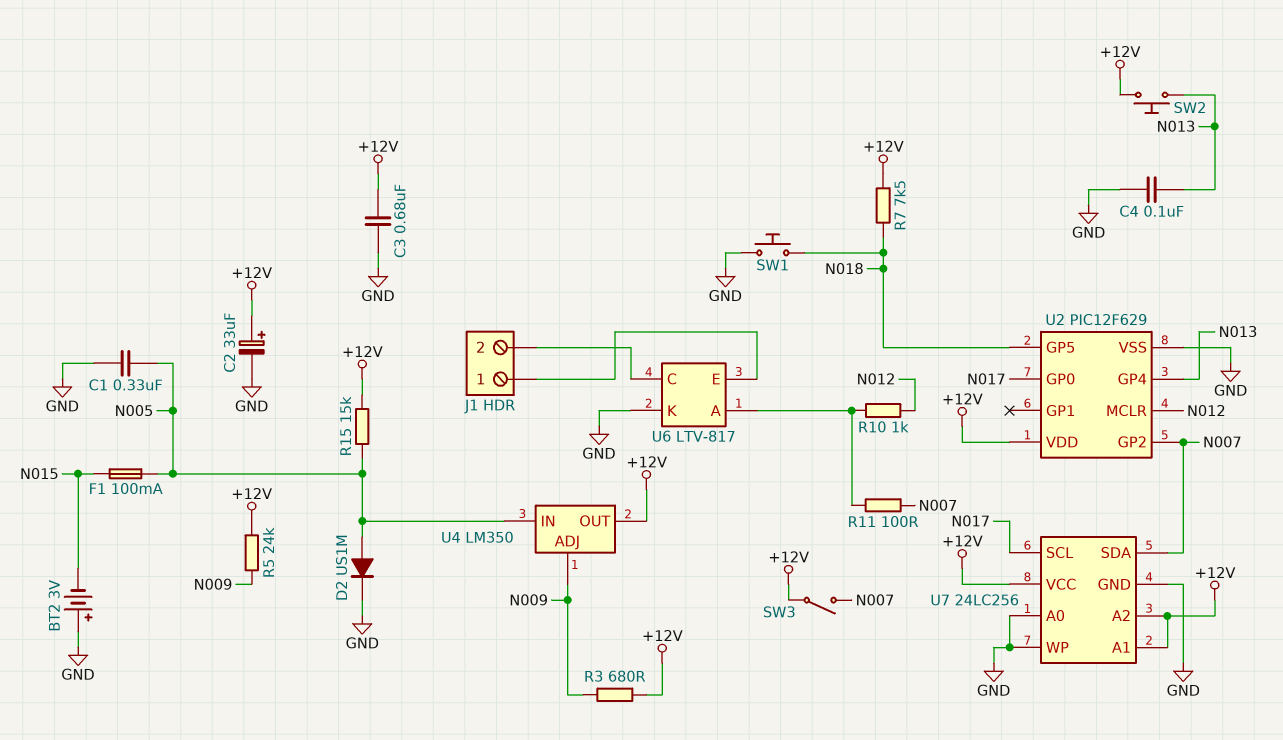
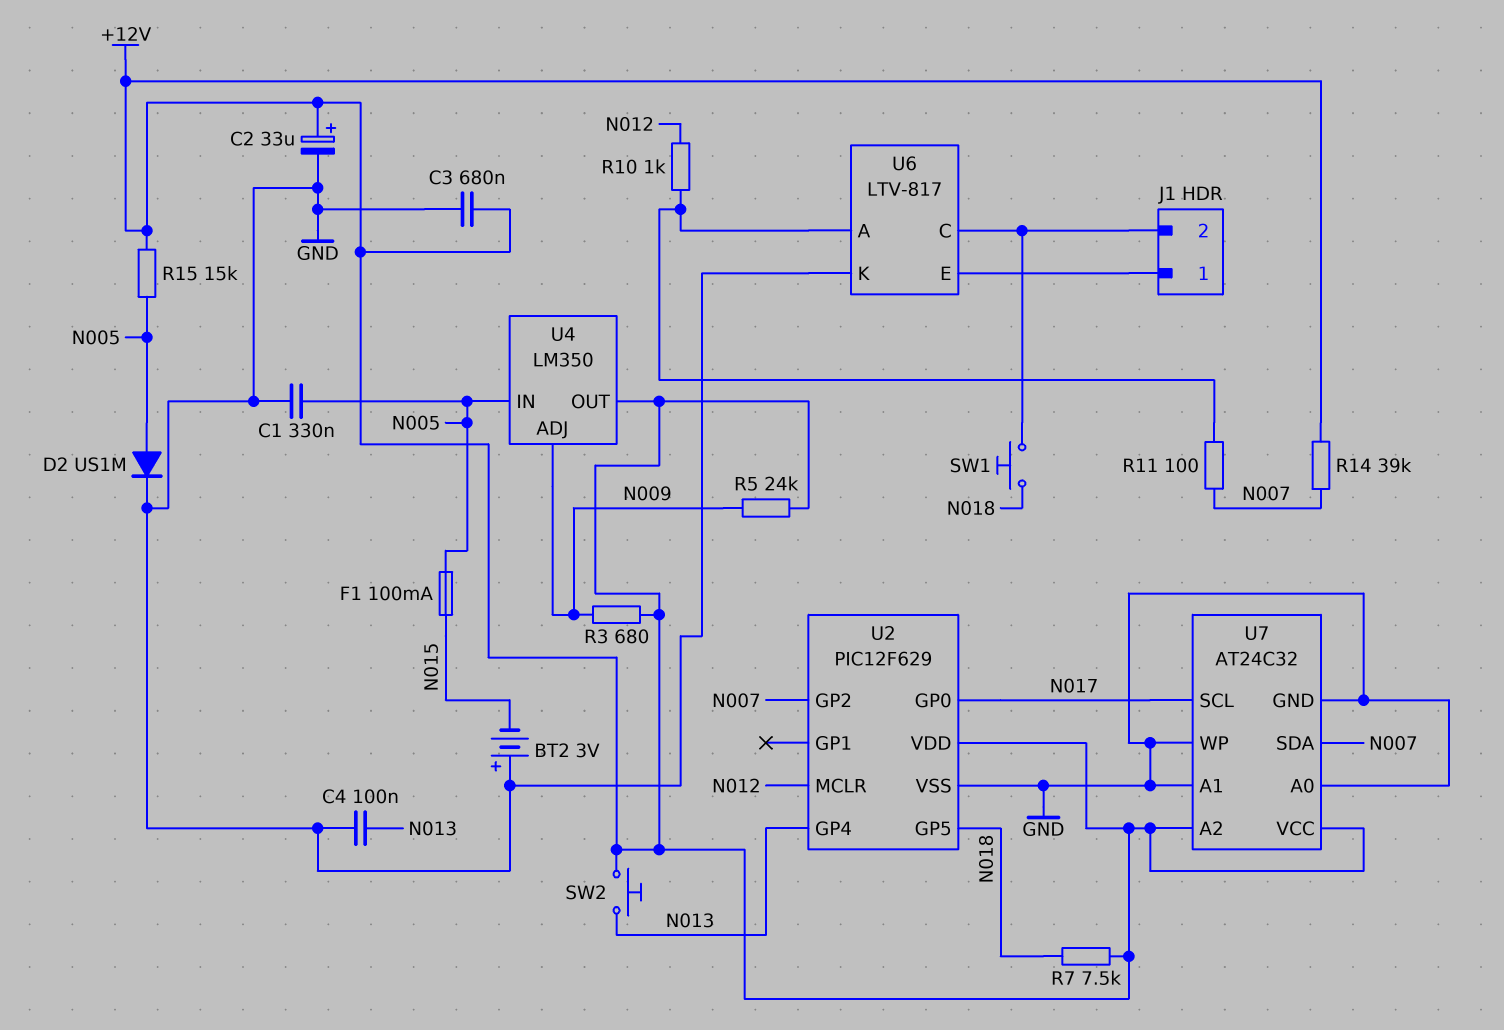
R14: none -> 39k (+12V, N007)
SW1: button (GND, N018) -> button (J1/2, N018)
SW3: switch (+12V, N007) -> none
U7: 24LC256 -> AT24C32
U7 pin A1: +12V -> GND

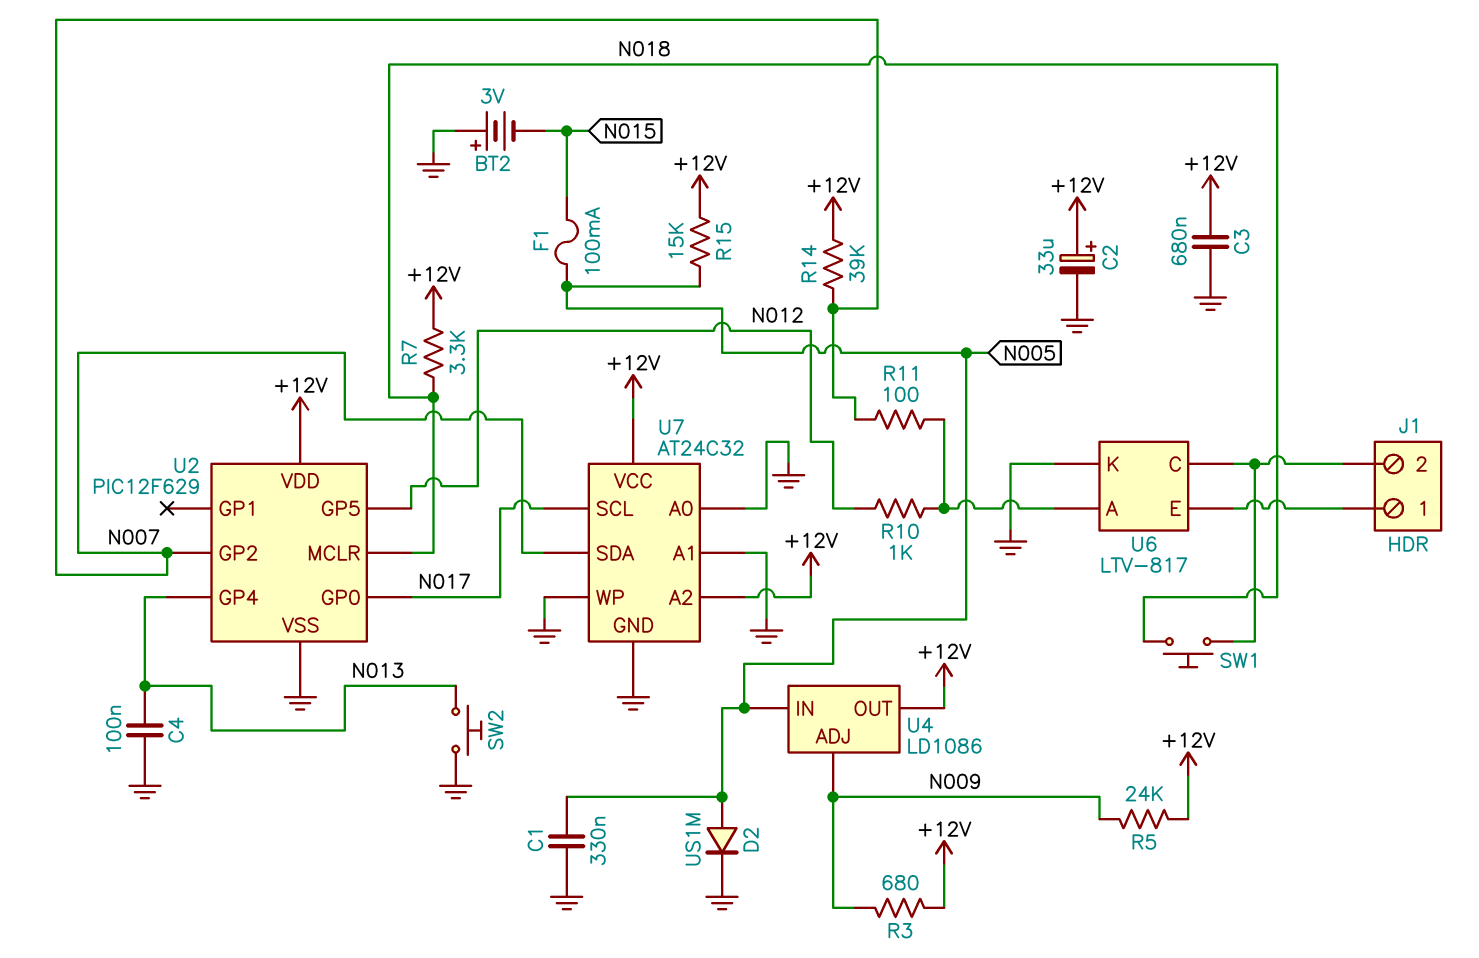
R7: 7.5k (+12V, N018) -> 3.3k (+12V, N018)
SW2: button (+12V, N013) -> button (GND, N013)
U2 pin GP5: N018 -> N012
U2 pin MCLR: N012 -> N018
U4: LM350 -> LD1086

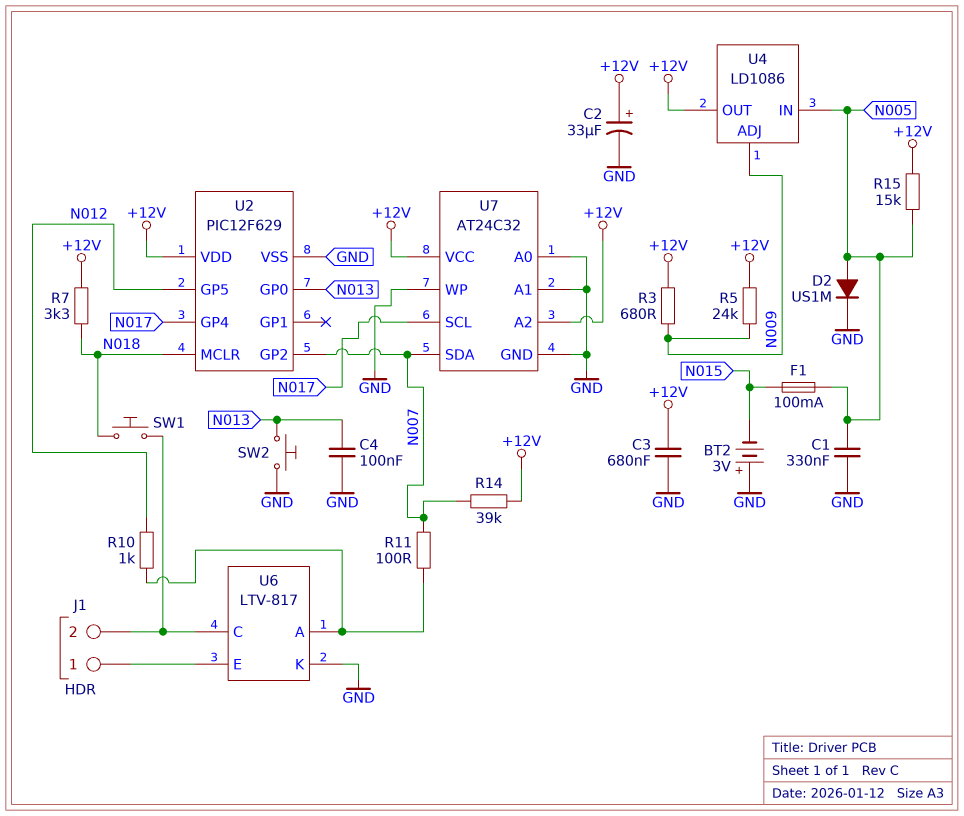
U2 pin GP0: N017 -> N013
U2 pin GP4: N013 -> N017

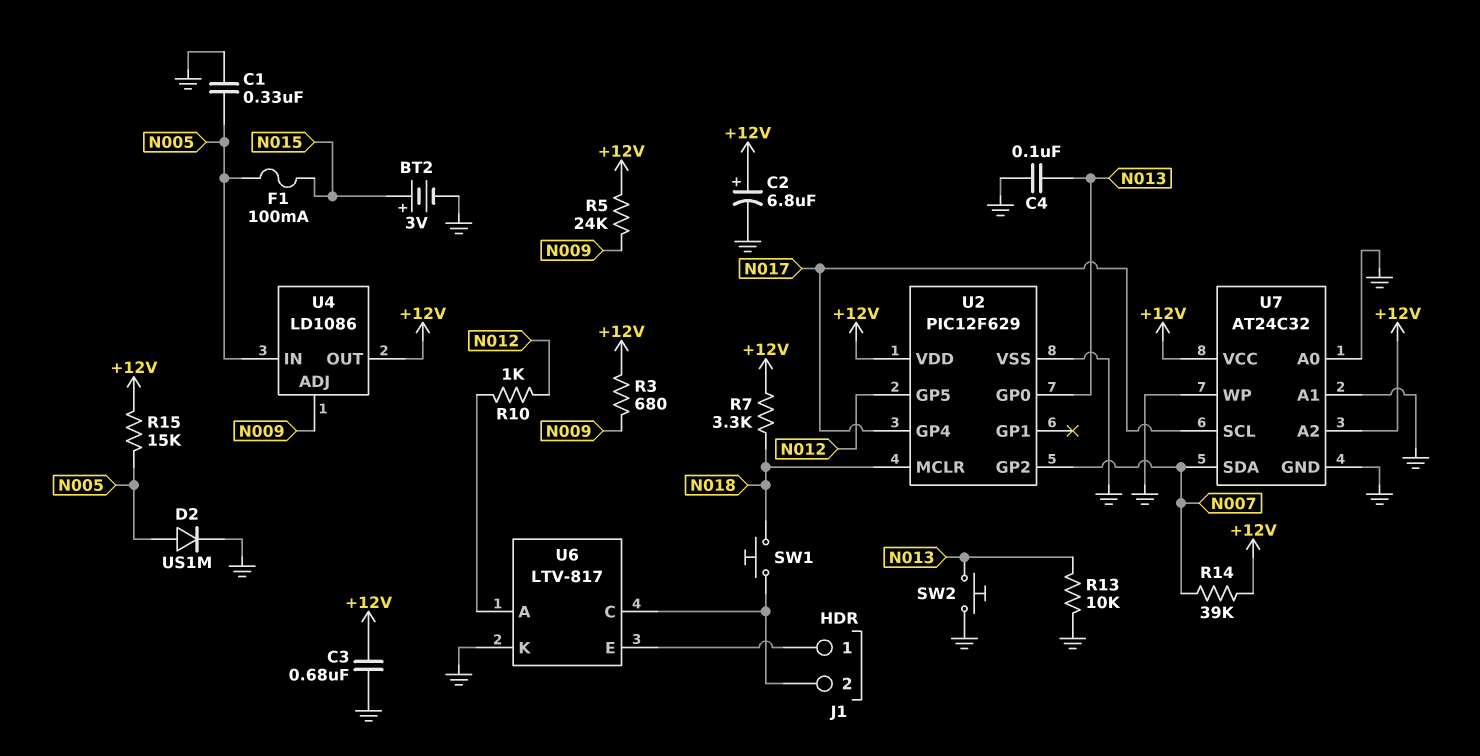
BT2: 3V (plus GND, minus N015) -> 3V (plus N015, minus GND)
C2: 33uF (plus +12V, minus GND) -> 6.8uF (plus +12V, minus GND)
R11: 100 (N007, U6/A) -> none
R13: none -> 10k (GND, N013)

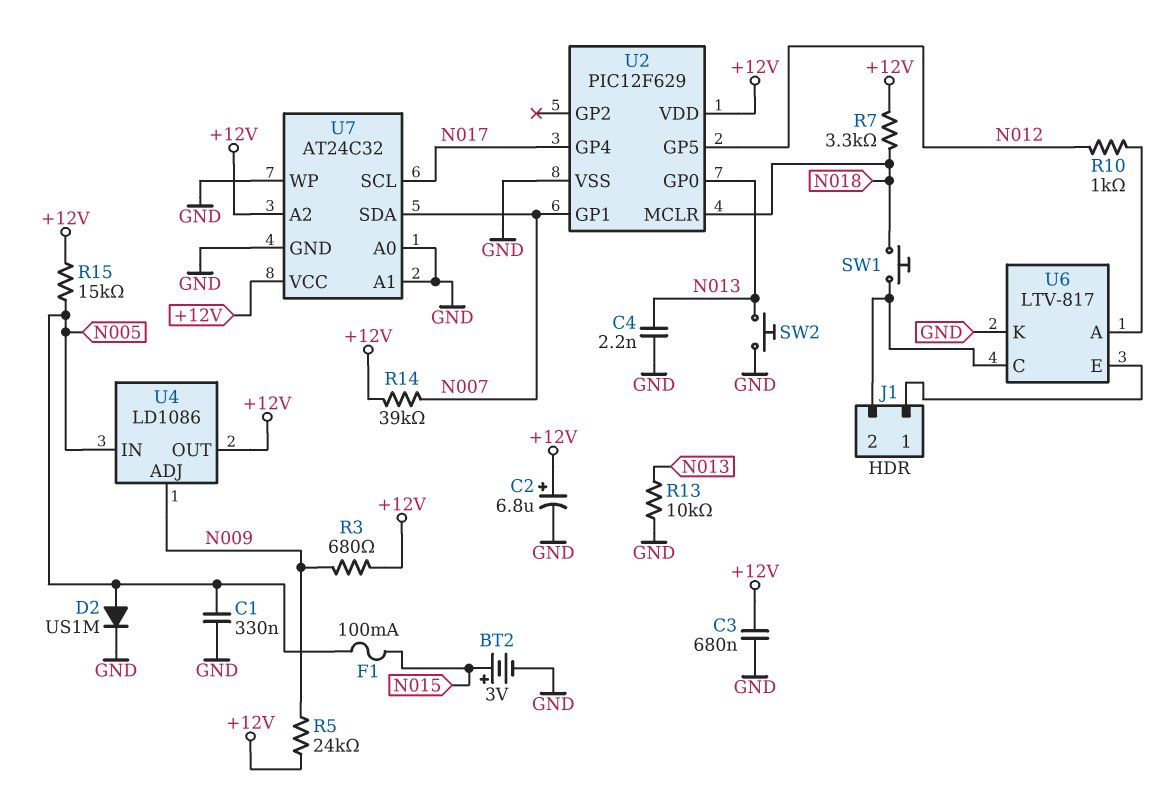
C4: 100nF (GND, N013) -> 2.2nF (GND, N013)
U2 pin GP1: none -> N007
U2 pin GP2: N007 -> none

